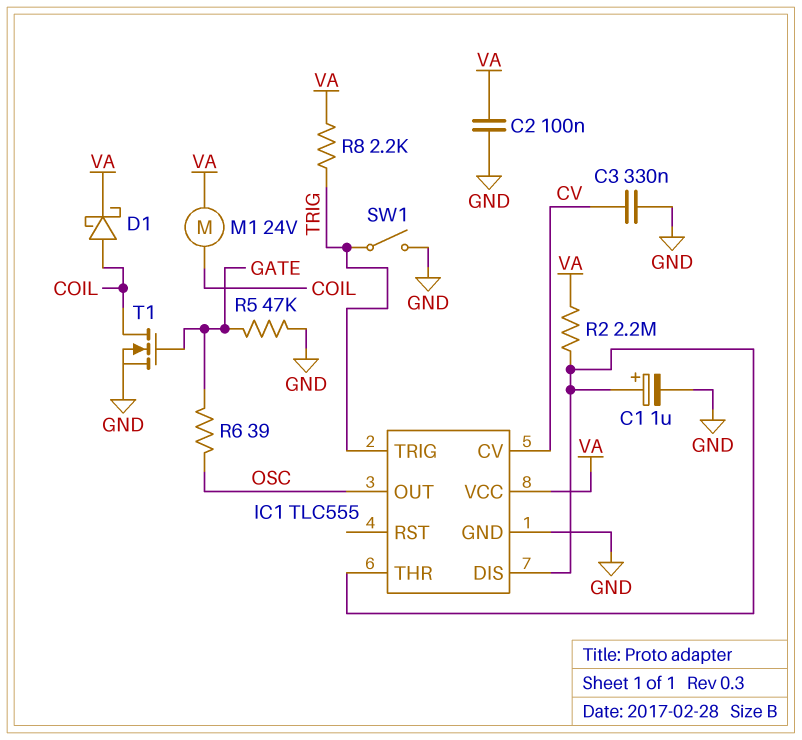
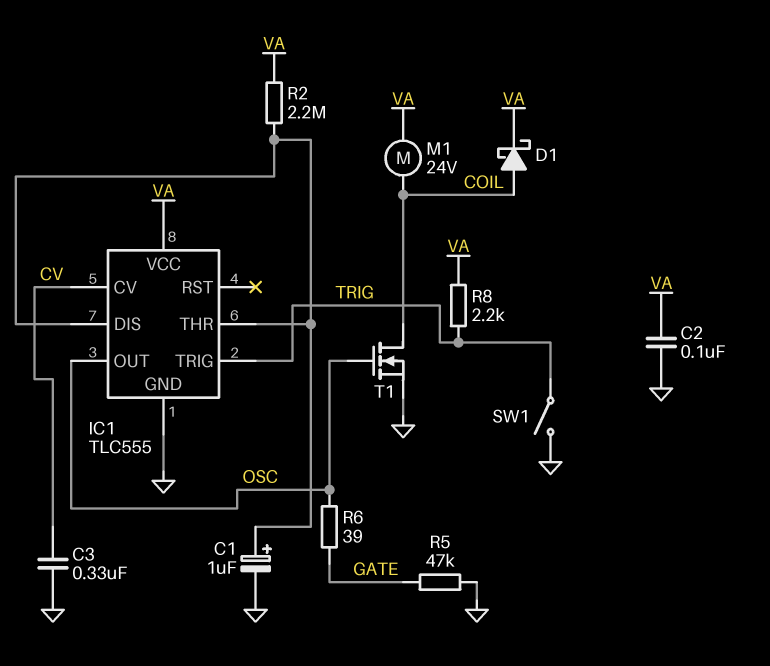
T1: NMOS (G GATE, D COIL, S GND) -> NMOS (G OSC, D COIL, S GND)

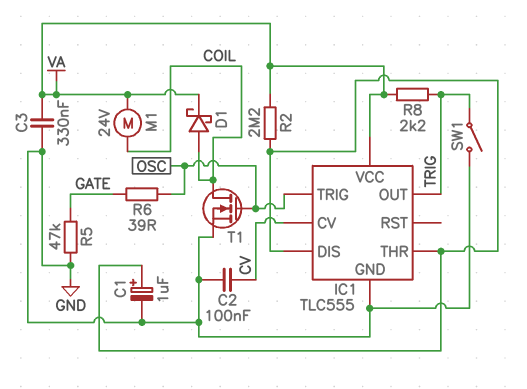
C2: 100nF (GND, VA) -> 100nF (CV, GND)
C3: 330nF (CV, GND) -> 330nF (GND, VA)
IC1 pin OUT: OSC -> TRIG
IC1 pin TRIG: TRIG -> OSC

